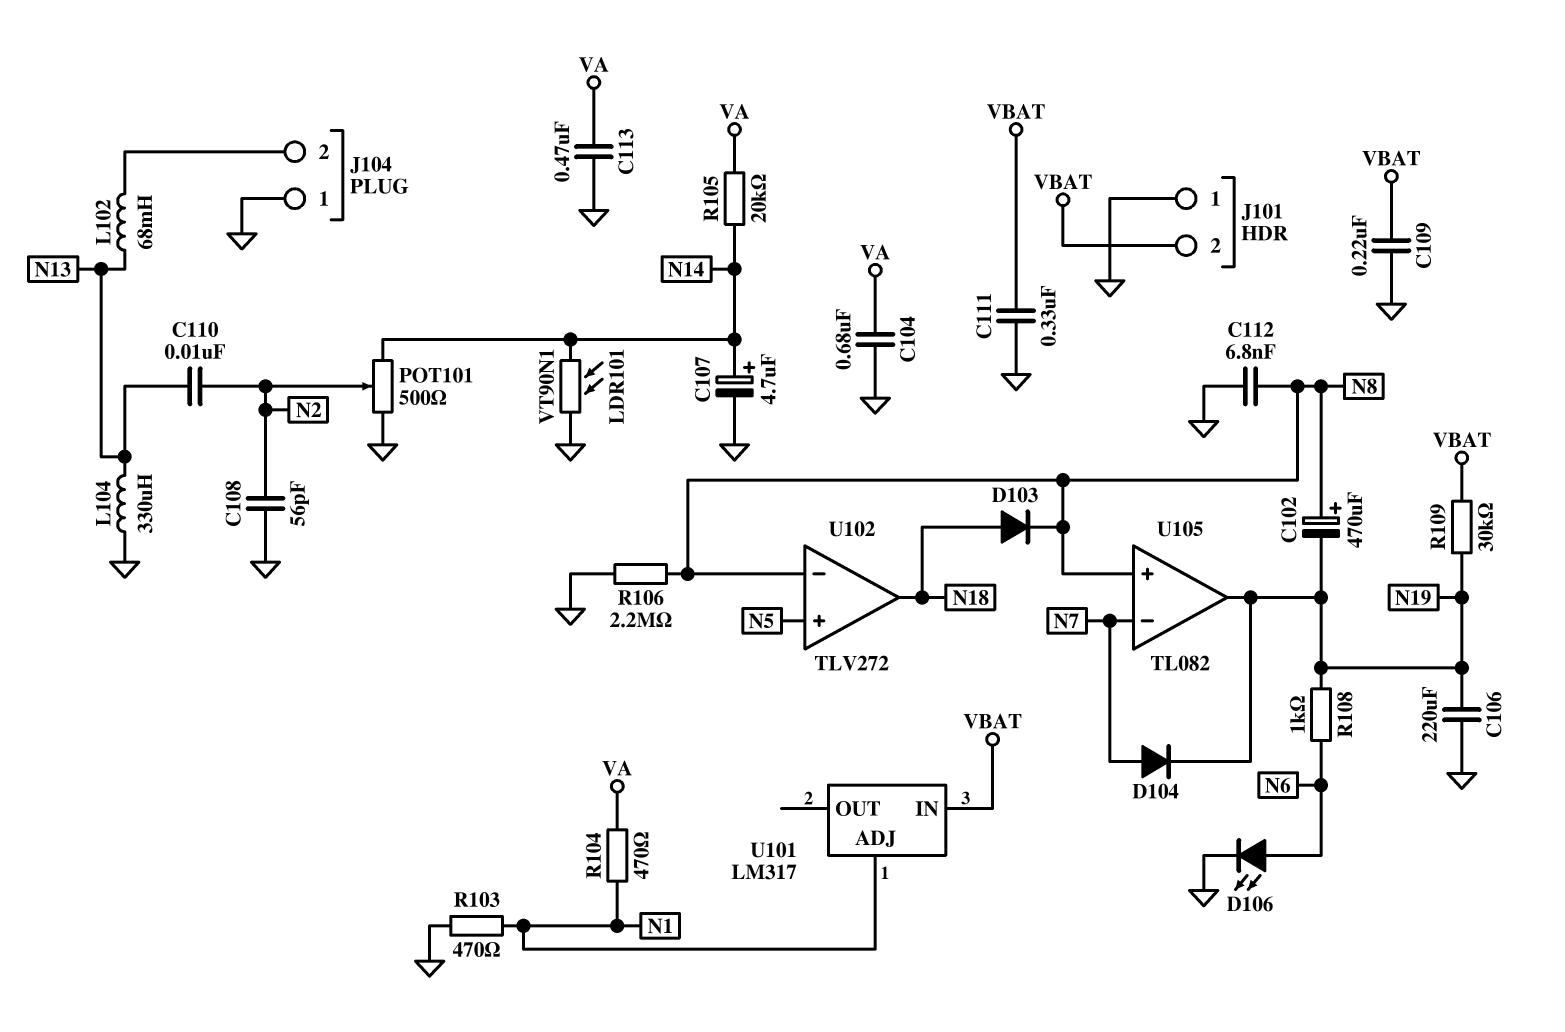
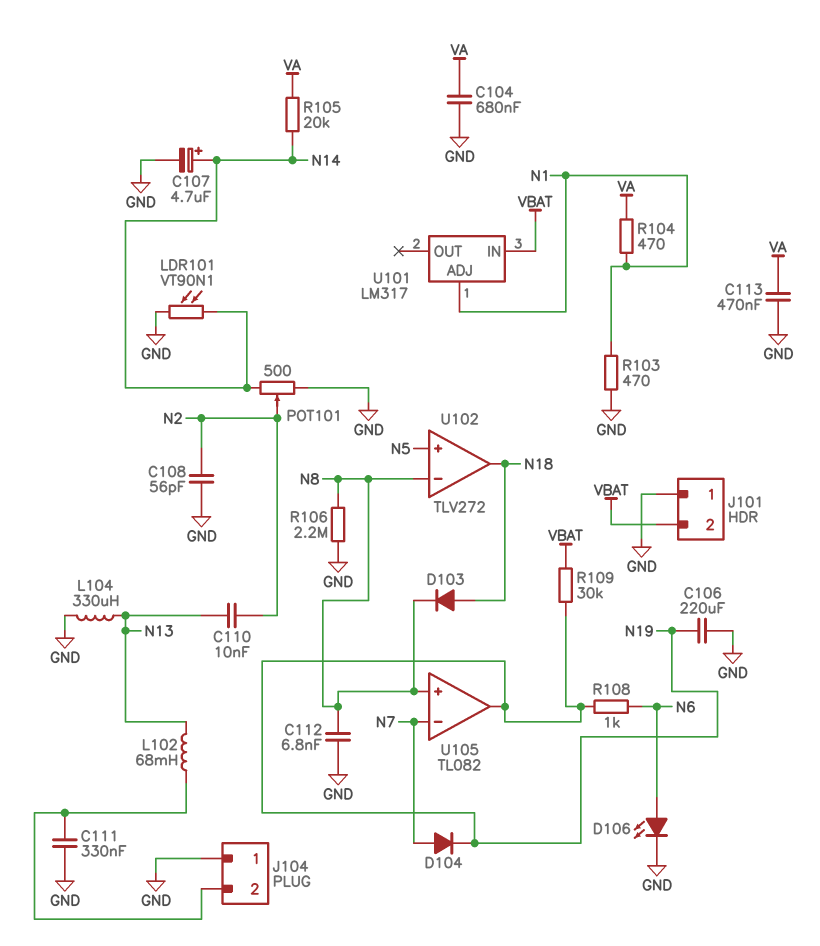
C102: 470uF (plus N8, minus N19) -> none
C109: 220nF (GND, VBAT) -> none
C111: 330nF (GND, VBAT) -> 330nF (GND, J104/2)

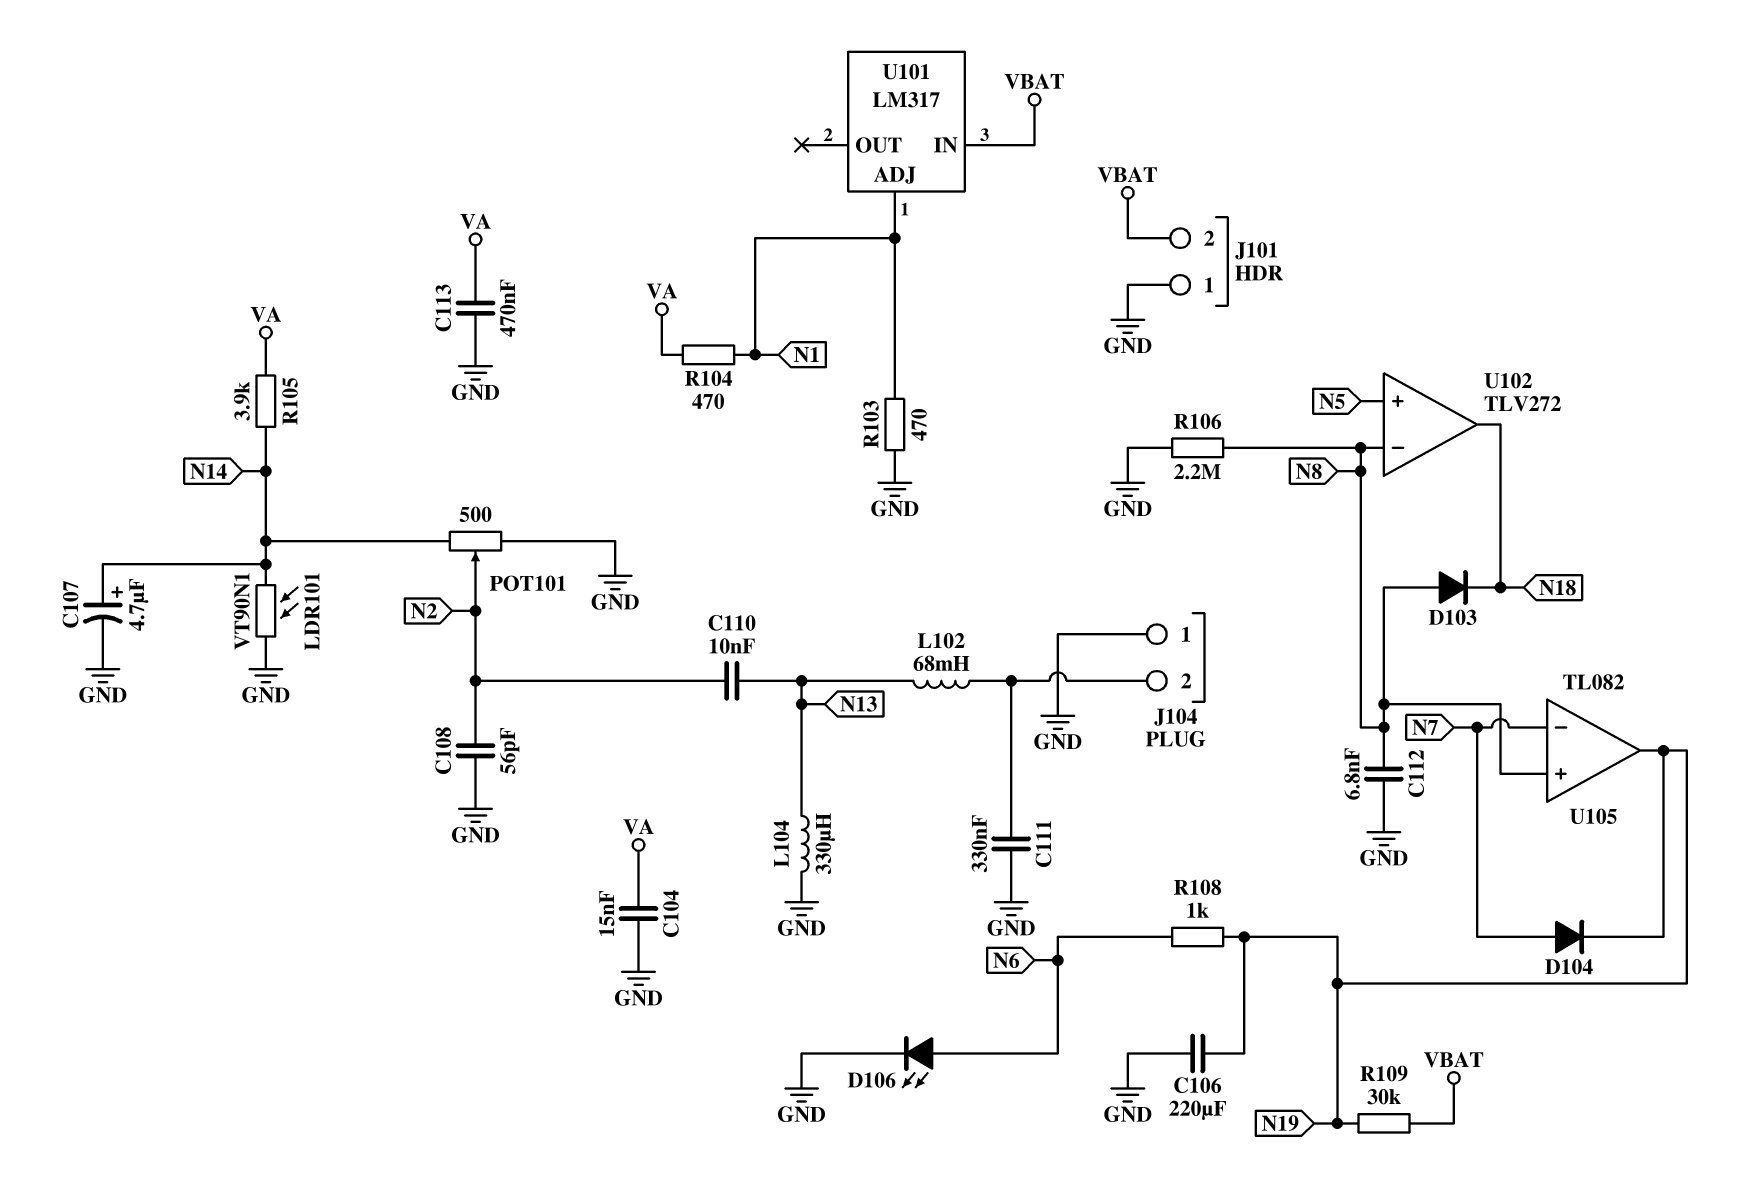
C104: 680nF (GND, VA) -> 15nF (GND, VA)
D103: diode (A N18, K N8) -> diode (A N8, K N18)
R105: 20k (N14, VA) -> 3.9k (N14, VA)

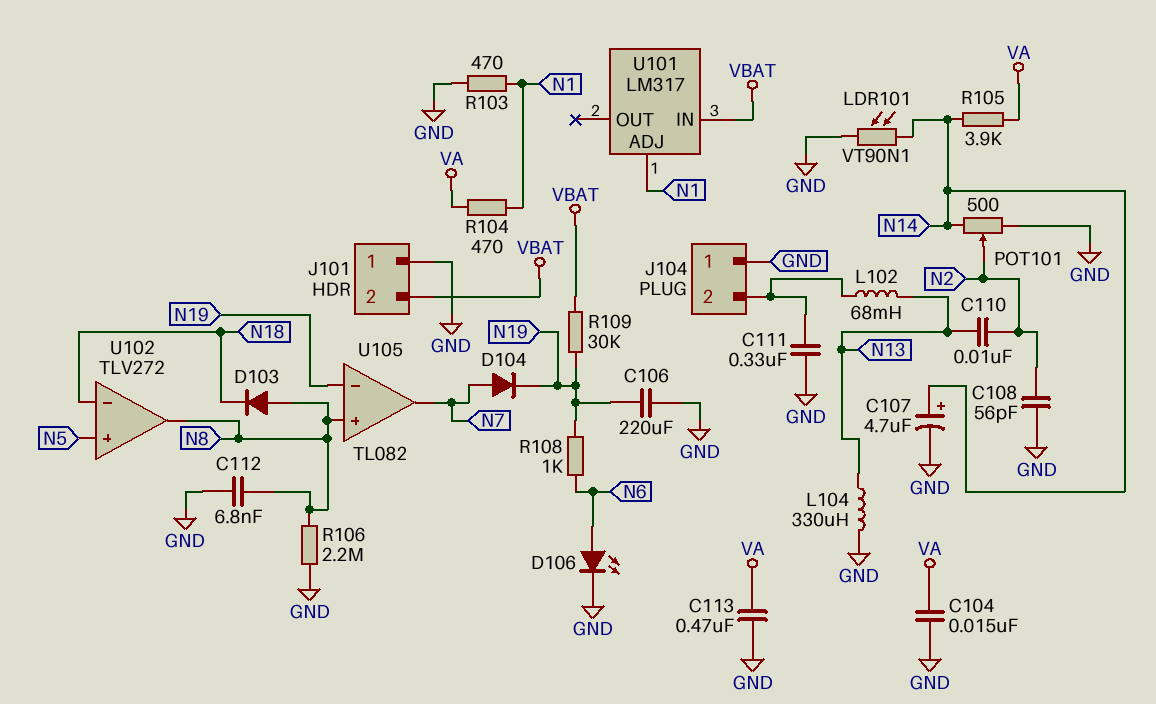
U102 pin in-: N8 -> N18
U102 pin out: N18 -> N8
U105 pin in-: N7 -> N19
U105 pin out: N19 -> N7

